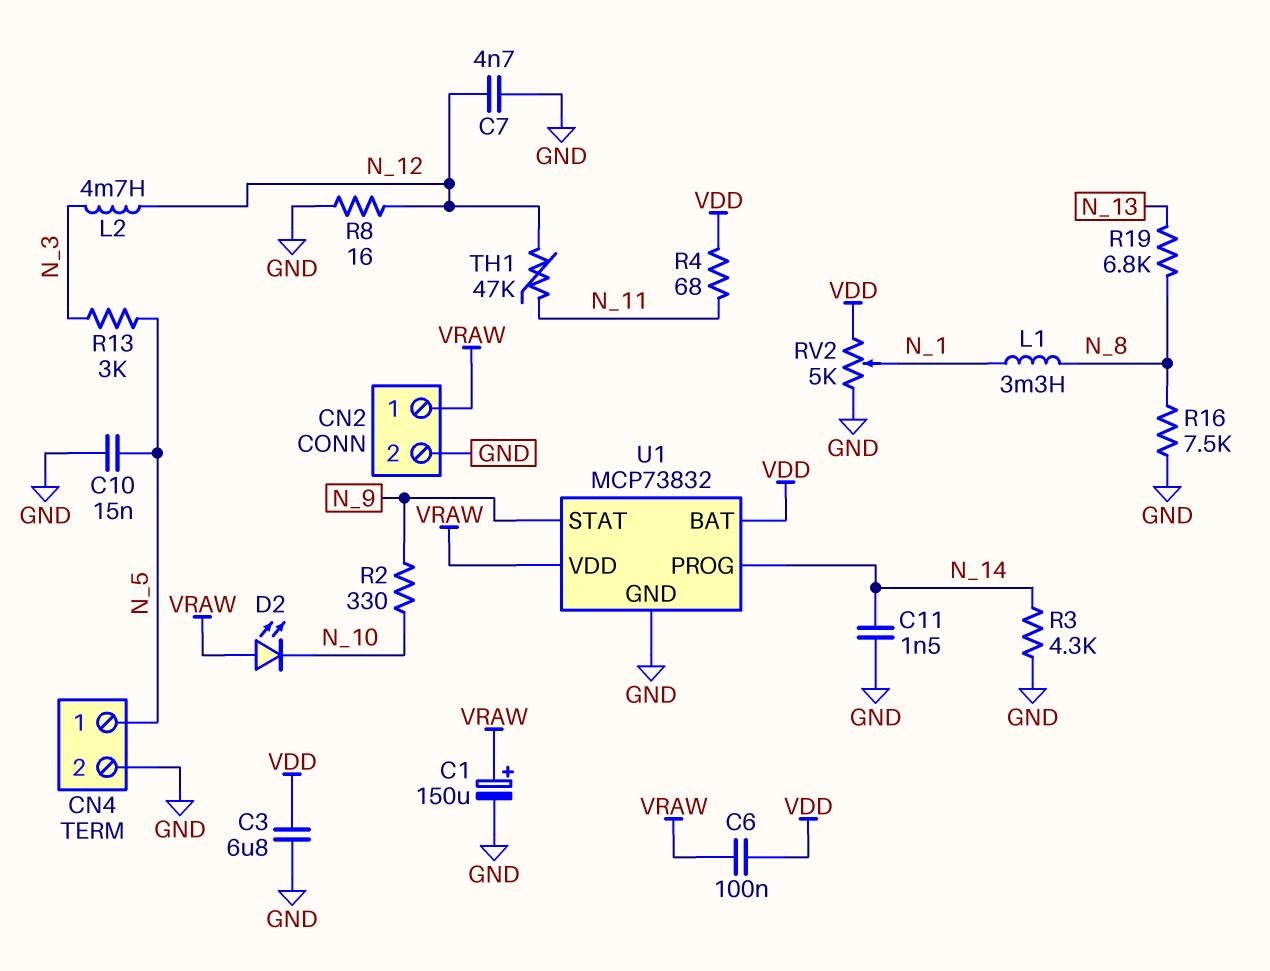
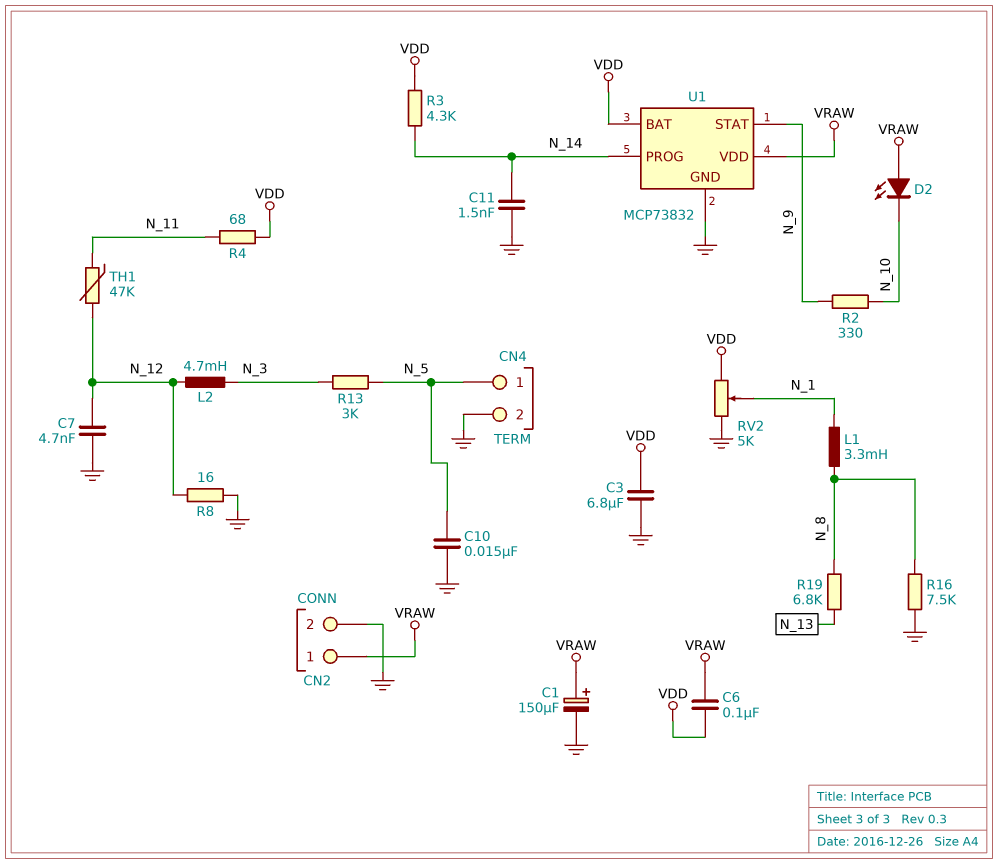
R3: 4.3k (GND, N_14) -> 4.3k (N_14, VDD)

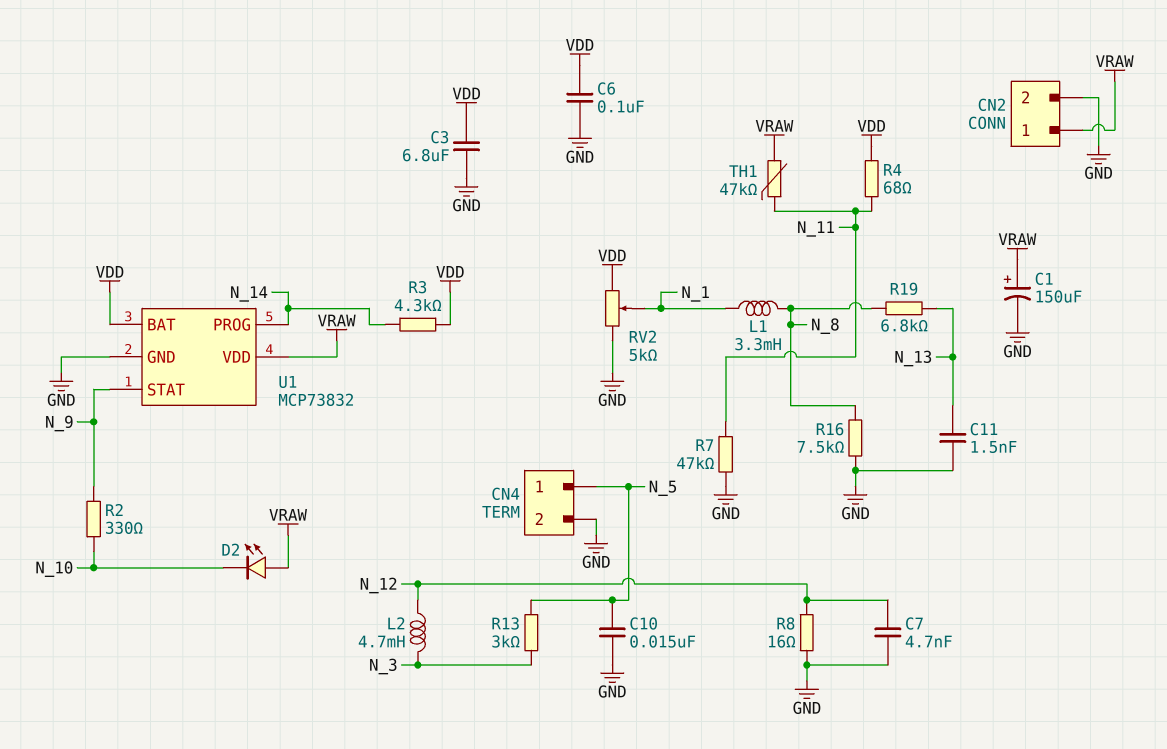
C6: 100nF (VDD, VRAW) -> 100nF (GND, VDD)
C11: 1.5nF (GND, N_14) -> 1.5nF (GND, N_13)
R7: none -> 47k (GND, N_11)
TH1: 47k (N_11, N_12) -> 47k (N_11, VRAW)

